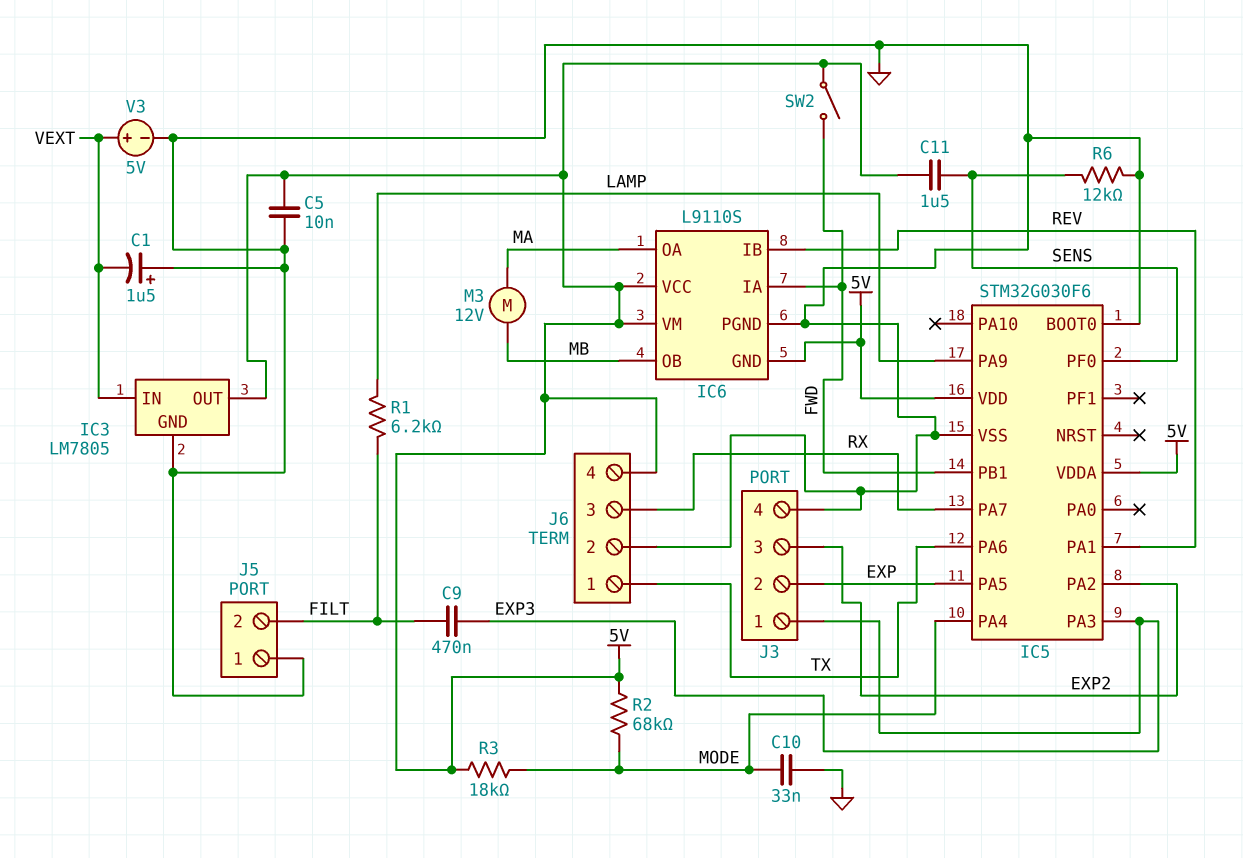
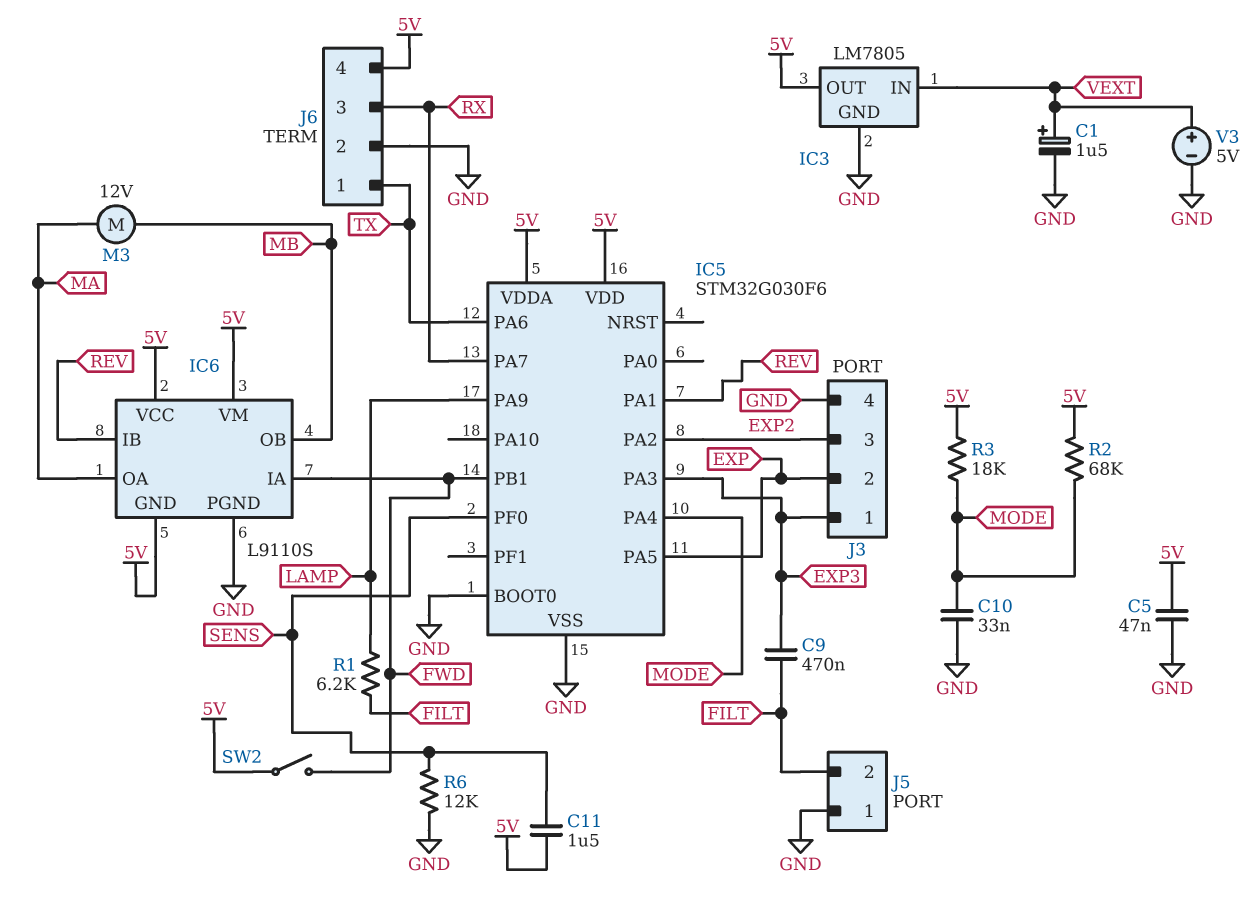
C1: 1.5uF (plus GND, minus VEXT) -> 1.5uF (plus VEXT, minus GND)
C5: 10nF (5V, GND) -> 47nF (5V, GND)

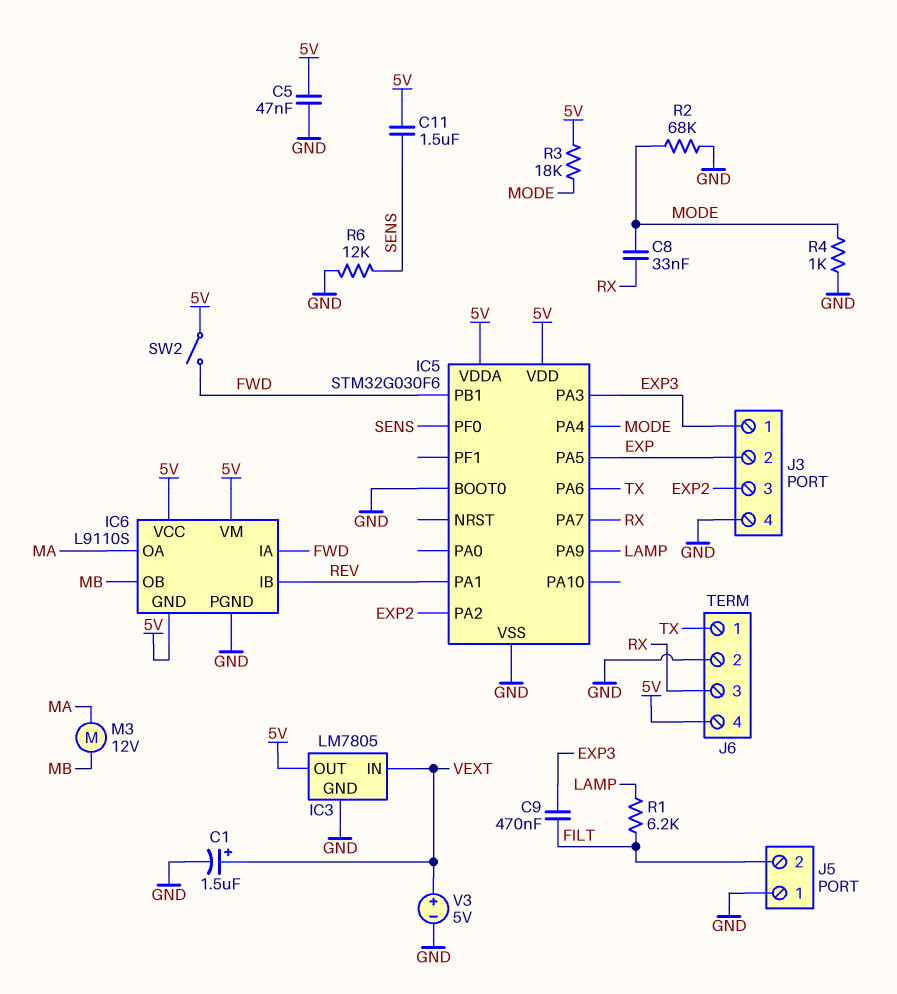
C8: none -> 33nF (MODE, RX)
C10: 33nF (GND, MODE) -> none
R2: 68k (5V, MODE) -> 68k (GND, MODE)
R4: none -> 1k (GND, MODE)

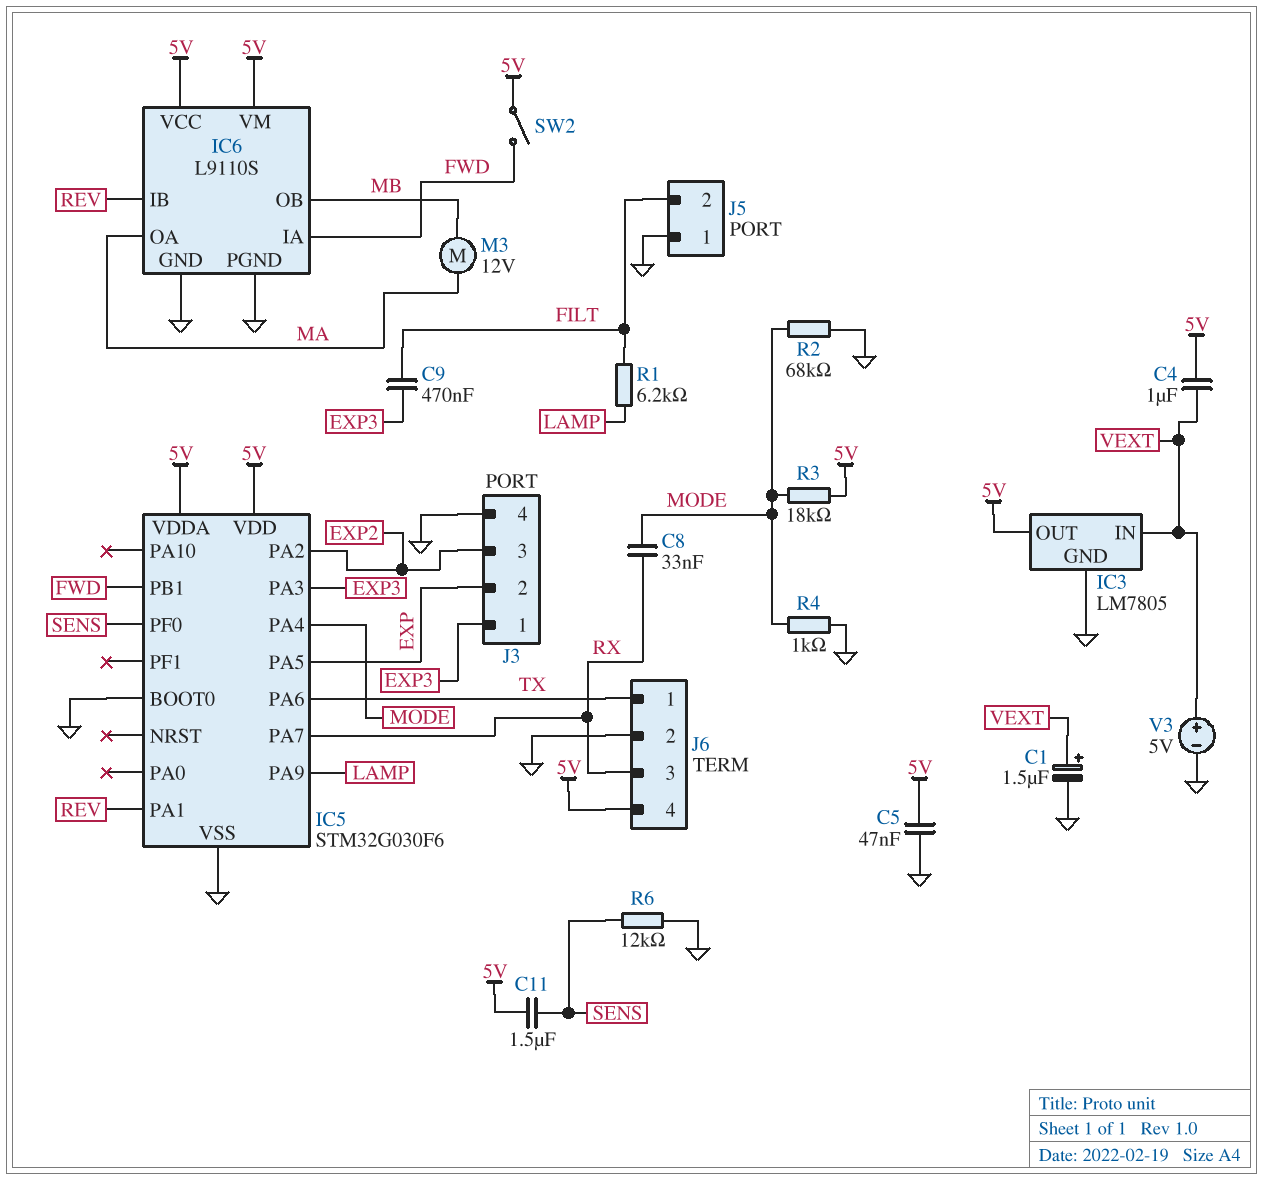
C4: none -> 1uF (5V, VEXT)
IC6 pin GND: 5V -> GND

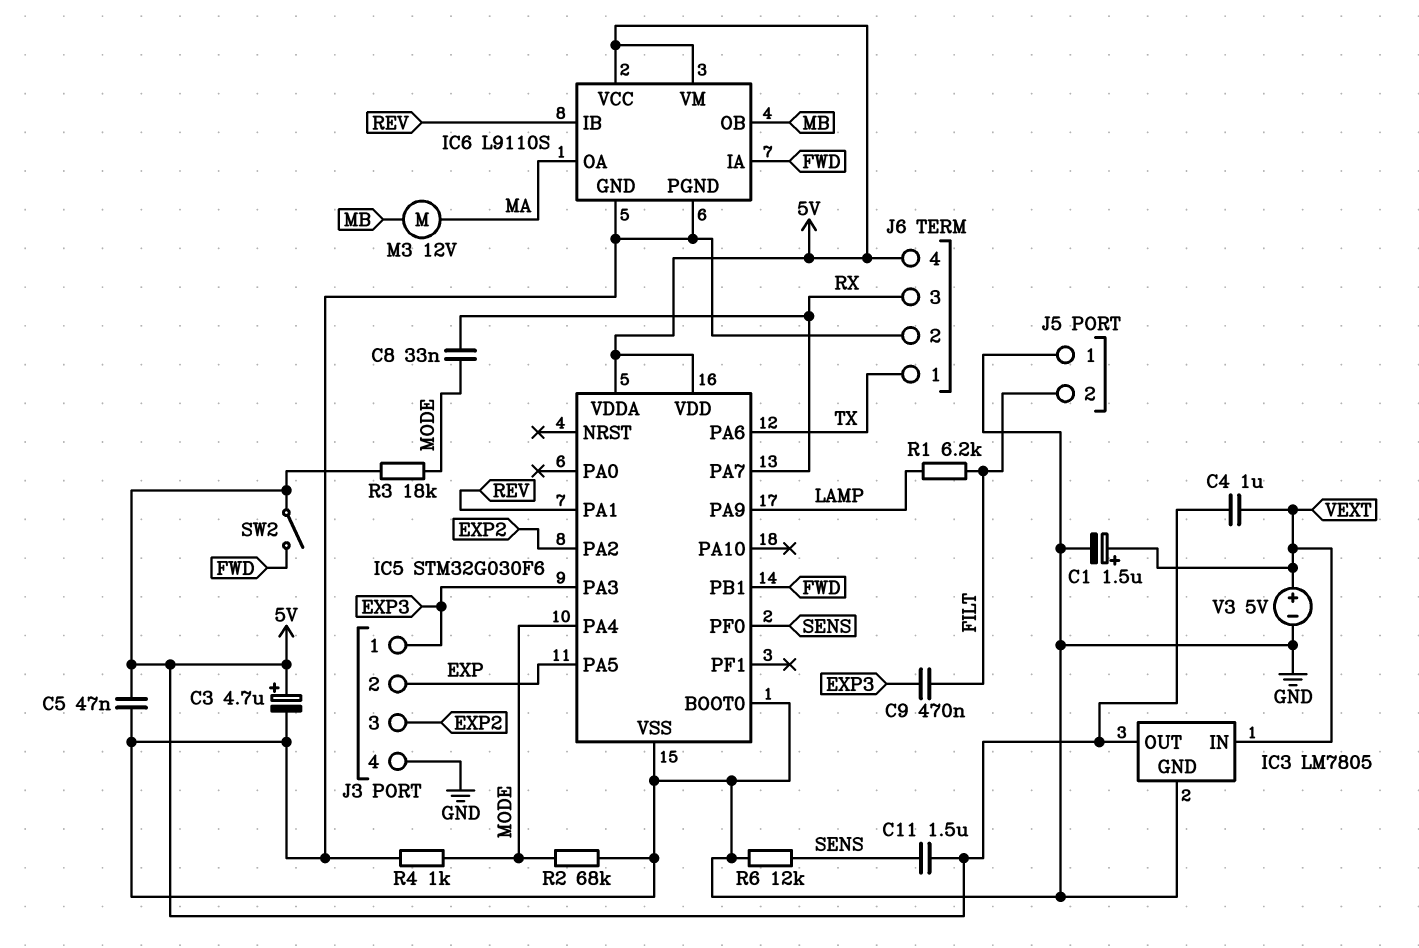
C3: none -> 4.7uF (plus 5V, minus GND)

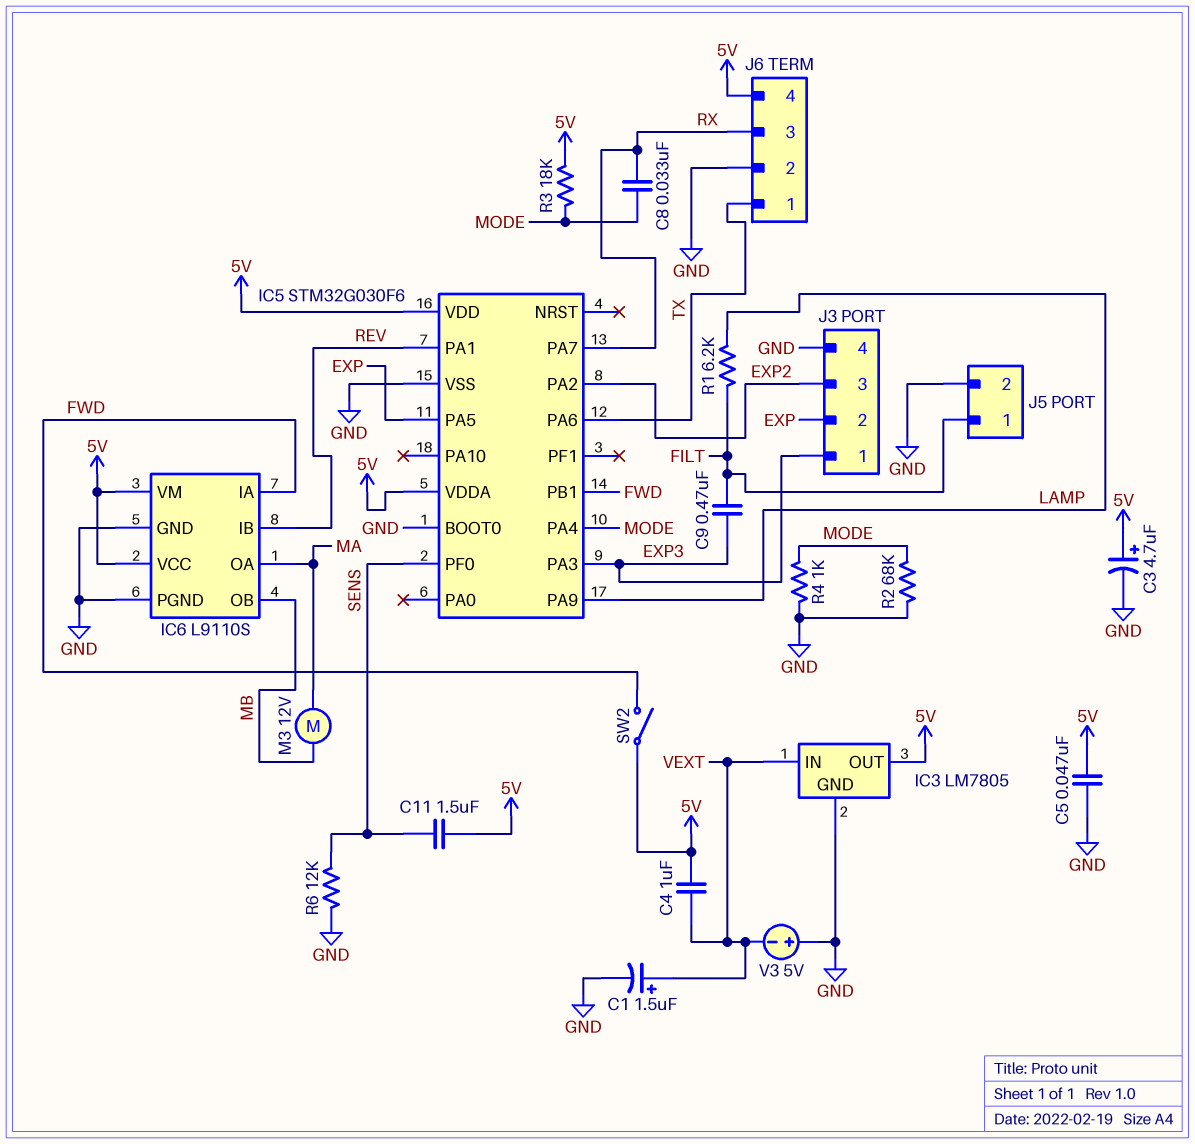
J5 pin 1: GND -> FILT
J5 pin 2: FILT -> GND
V3: 5V (plus VEXT, minus GND) -> 5V (plus GND, minus VEXT)

